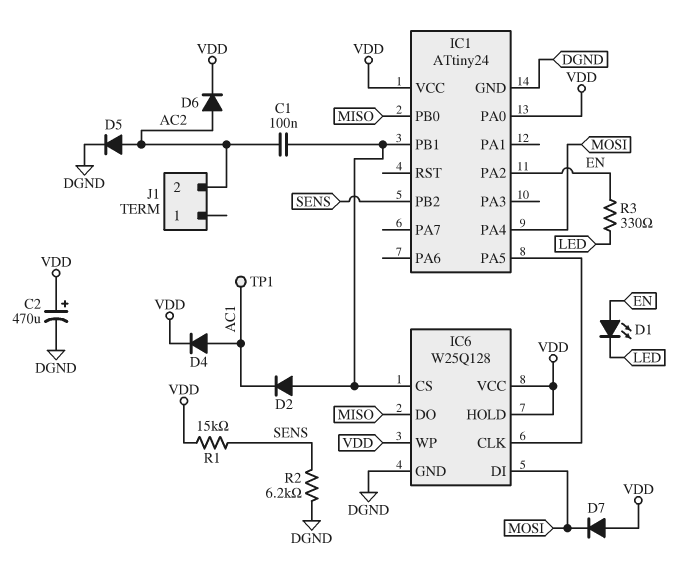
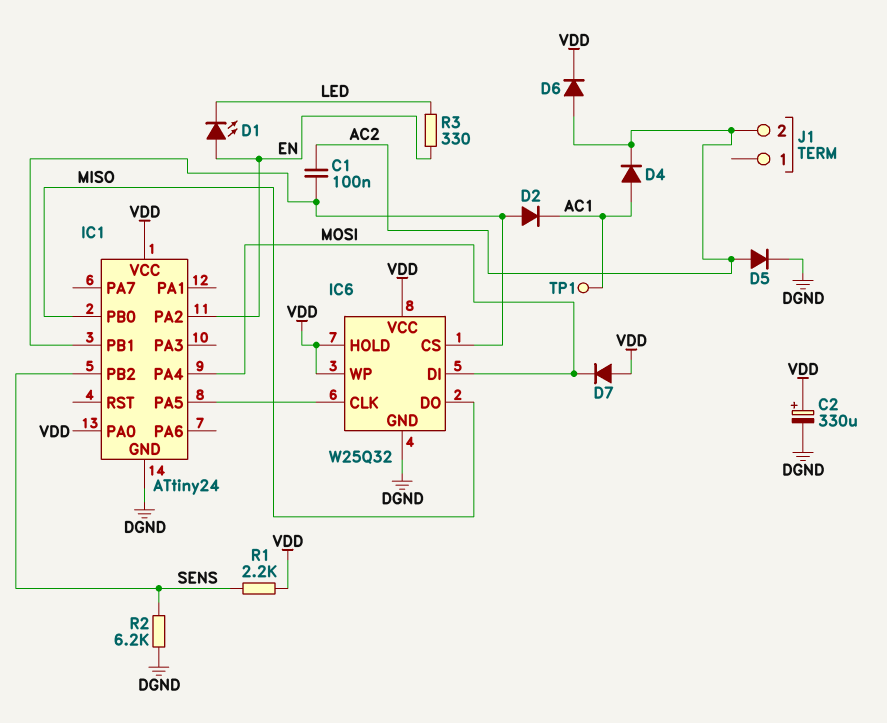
C2: 470uF (plus VDD, minus DGND) -> 330uF (plus VDD, minus DGND)
D4: diode (A AC1, K VDD) -> diode (A AC1, K AC2)
IC6: W25Q128 -> W25Q32
R1: 15k (SENS, VDD) -> 2.2k (SENS, VDD)

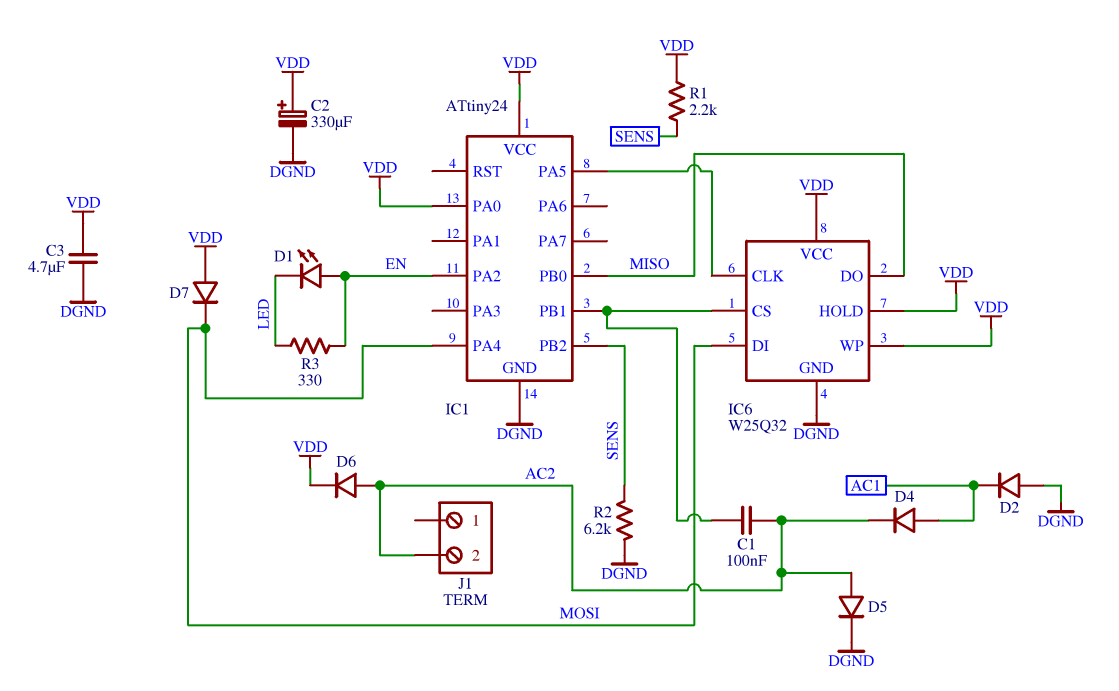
C3: none -> 4.7uF (DGND, VDD)
D2: diode (A IC1/PB1, K AC1) -> diode (A DGND, K AC1)
TP1: test point (AC1) -> none

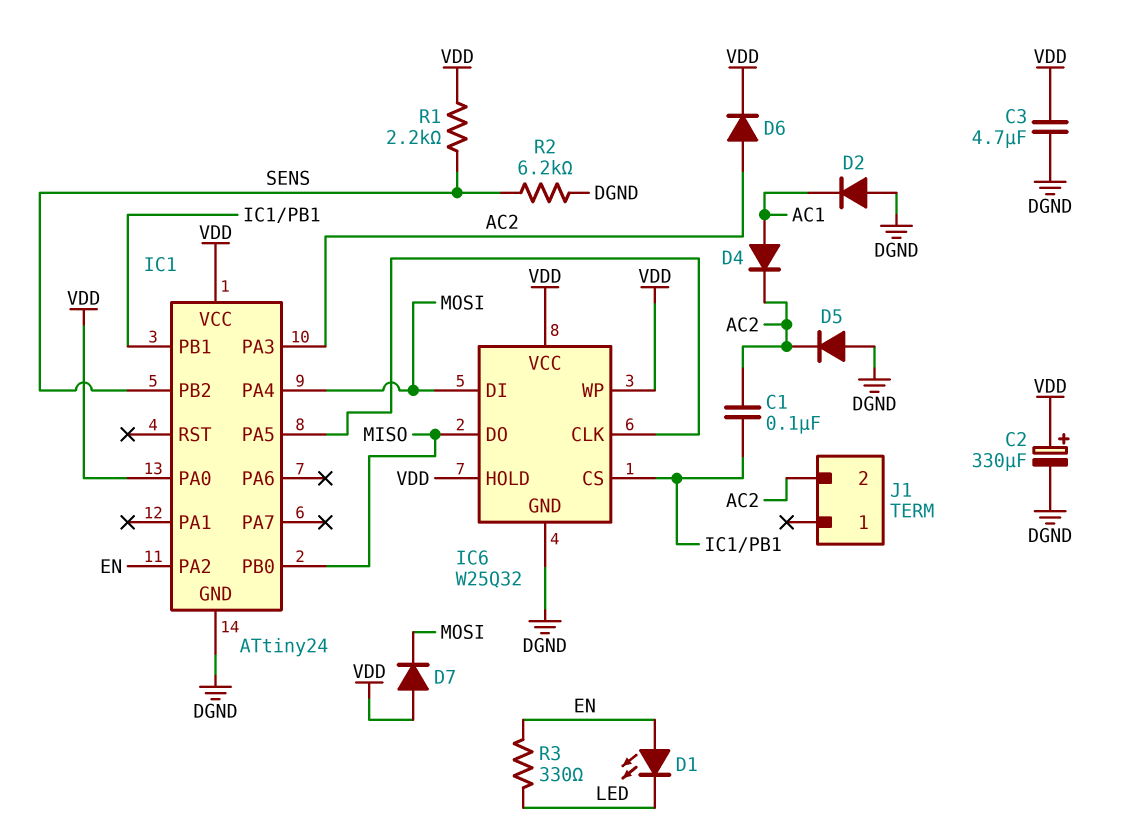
D5: diode (A AC2, K DGND) -> diode (A DGND, K AC2)
IC1 pin PA3: none -> AC2

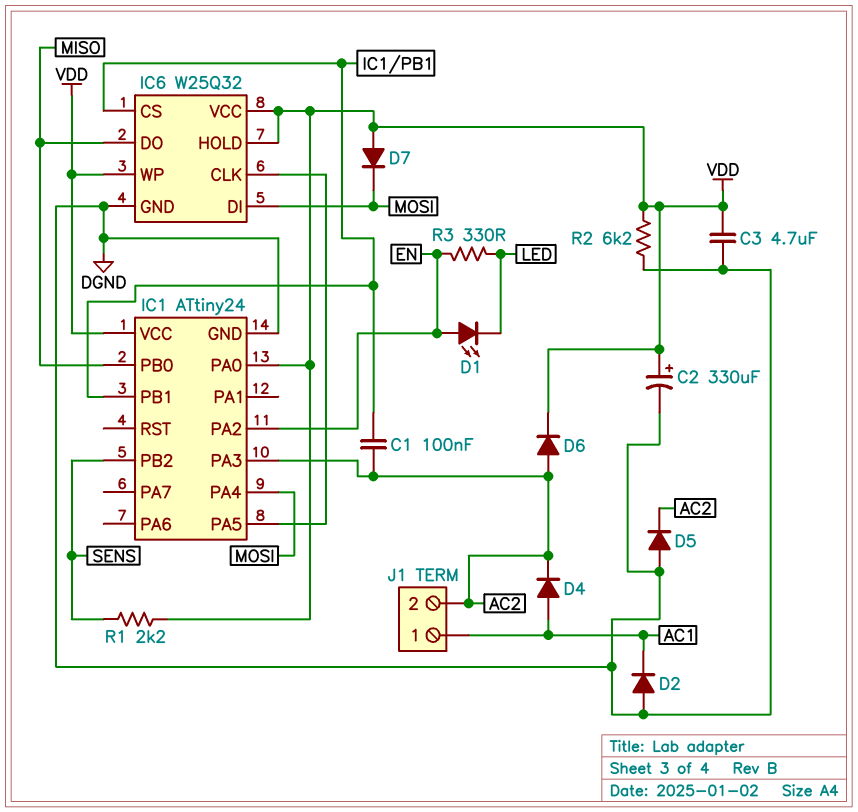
J1 pin 1: none -> AC1
R2: 6.2k (DGND, SENS) -> 6.2k (DGND, VDD)

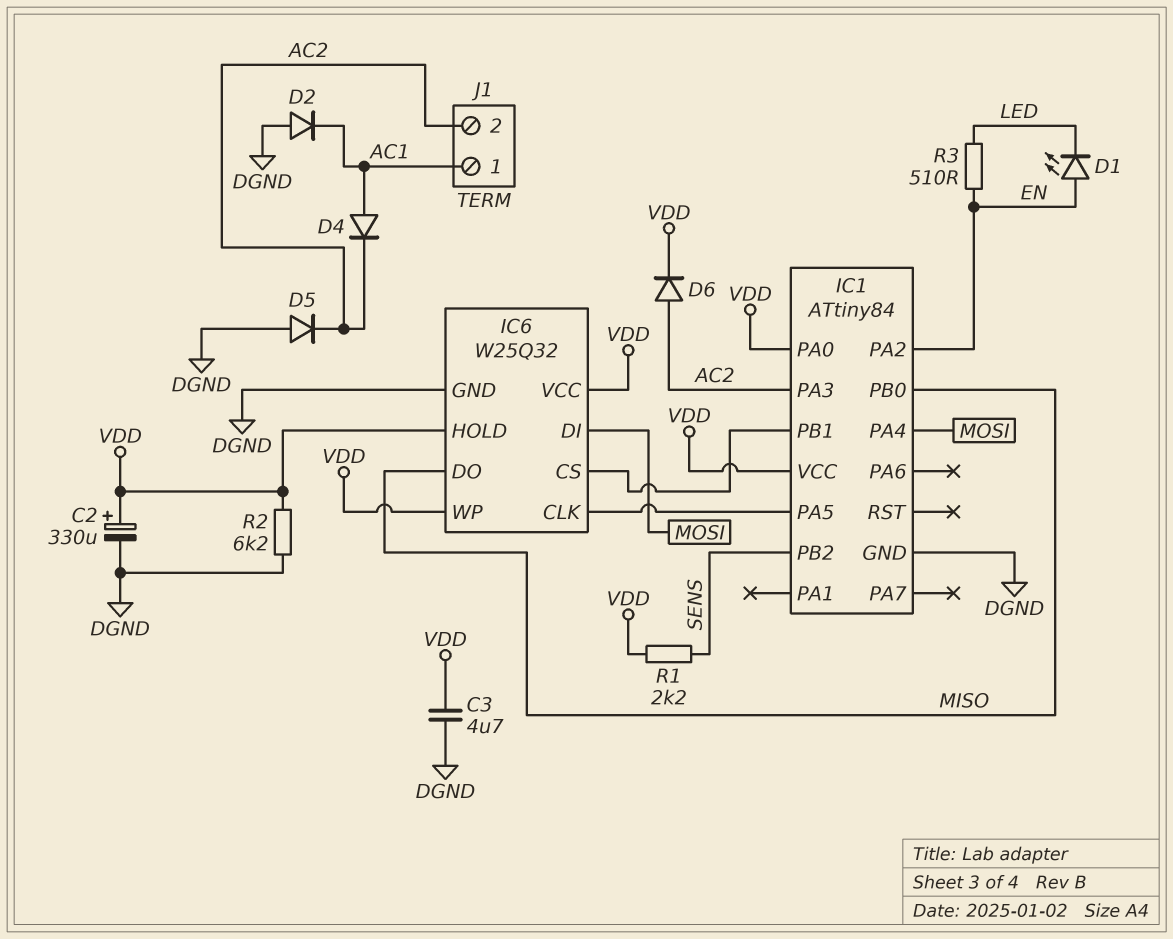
C1: 100nF (AC2, IC1/PB1) -> none
D7: diode (A VDD, K MOSI) -> none
IC1: ATtiny24 -> ATtiny84
R3: 330 (EN, LED) -> 510 (EN, LED)

